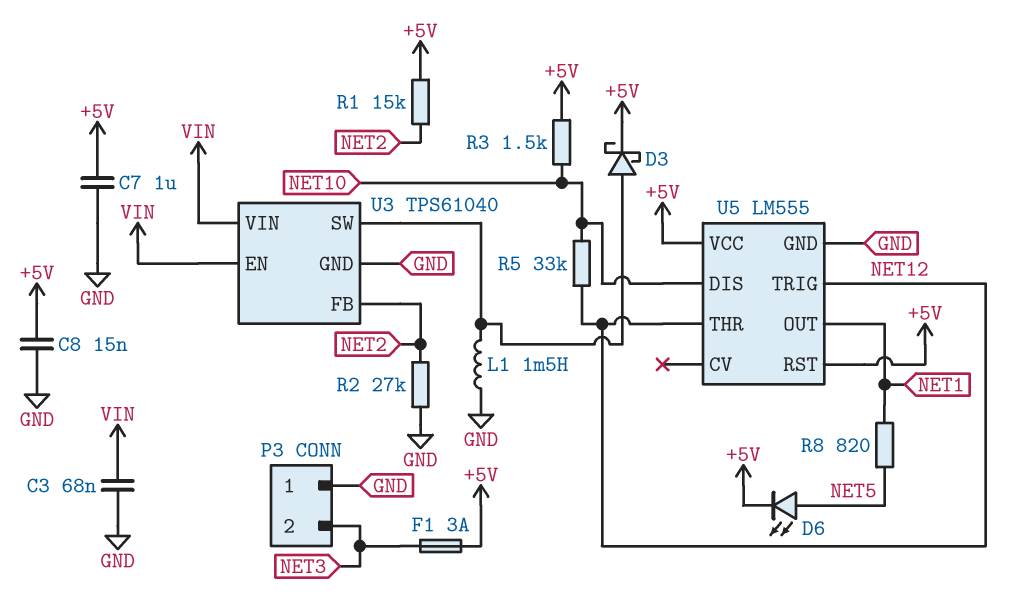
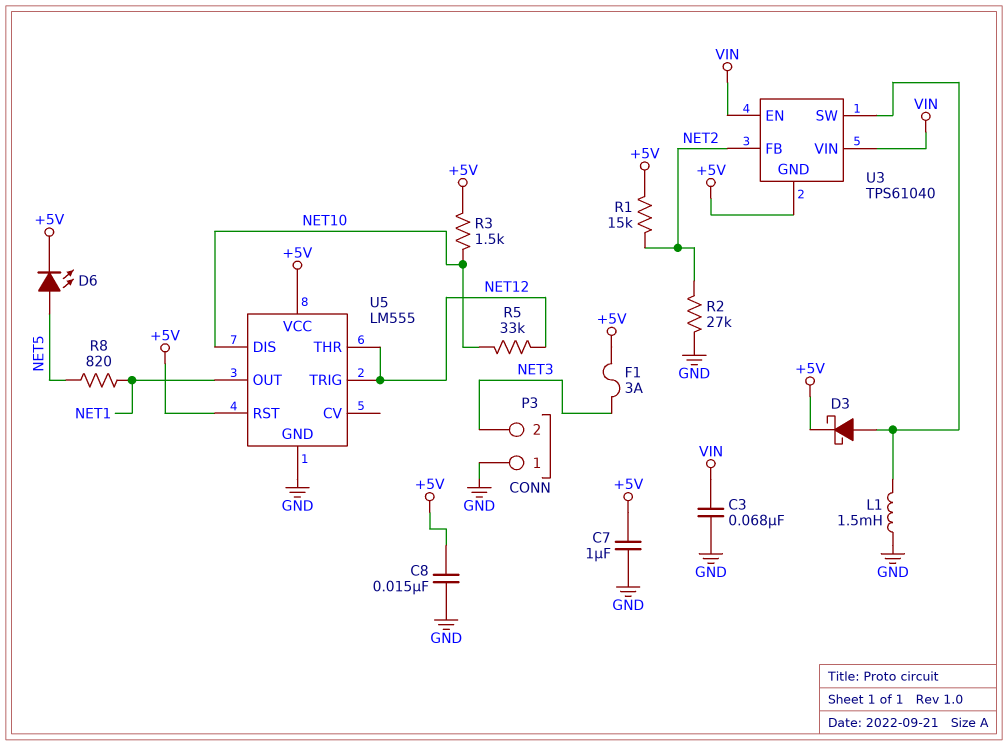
U3 pin GND: GND -> +5V

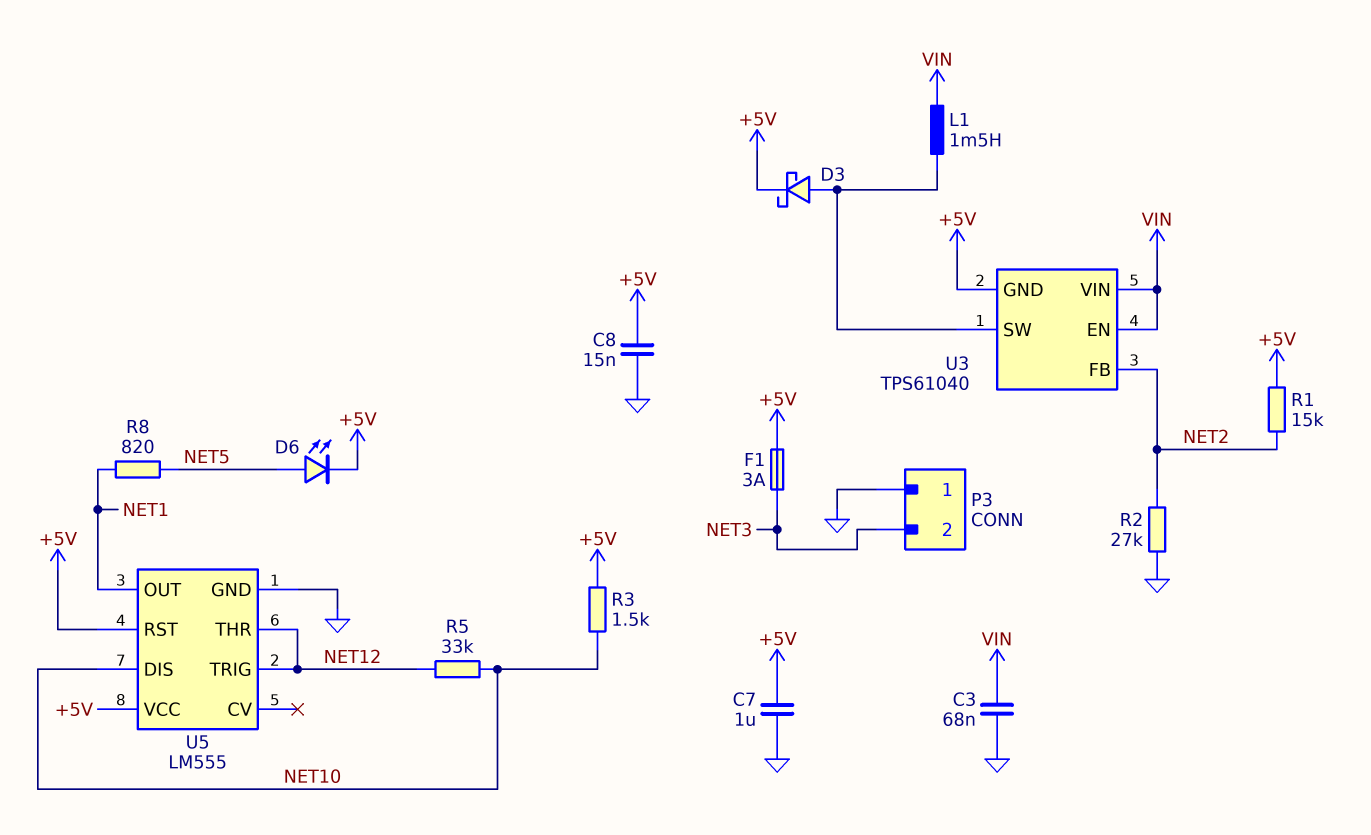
L1: 1.5mH (GND, U3/SW) -> 1.5mH (U3/SW, VIN)

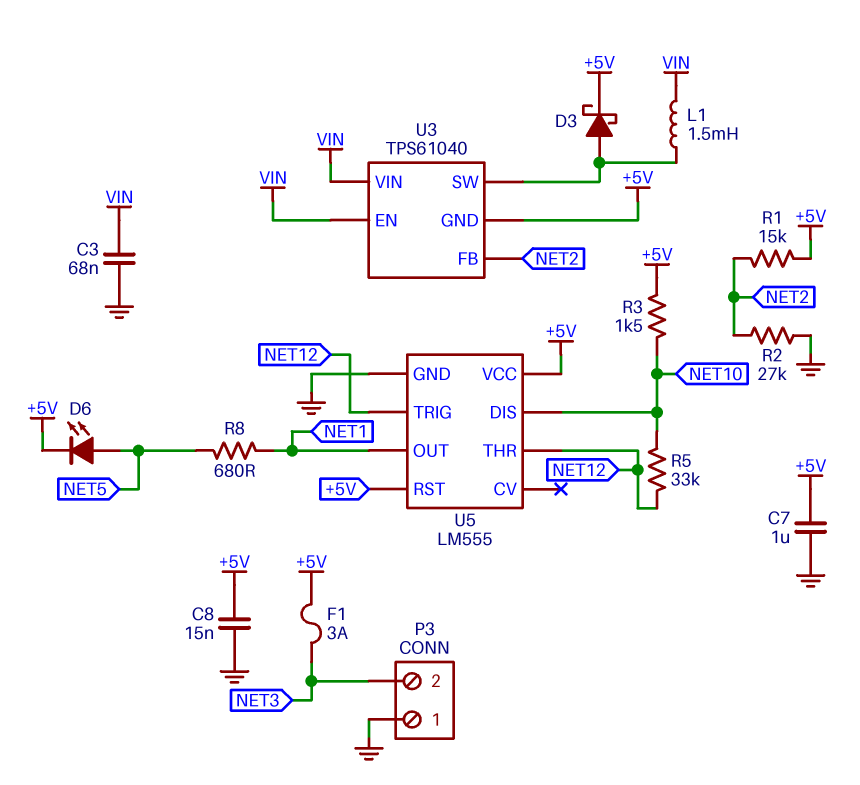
R8: 820 (NET1, NET5) -> 680 (NET1, NET5)

